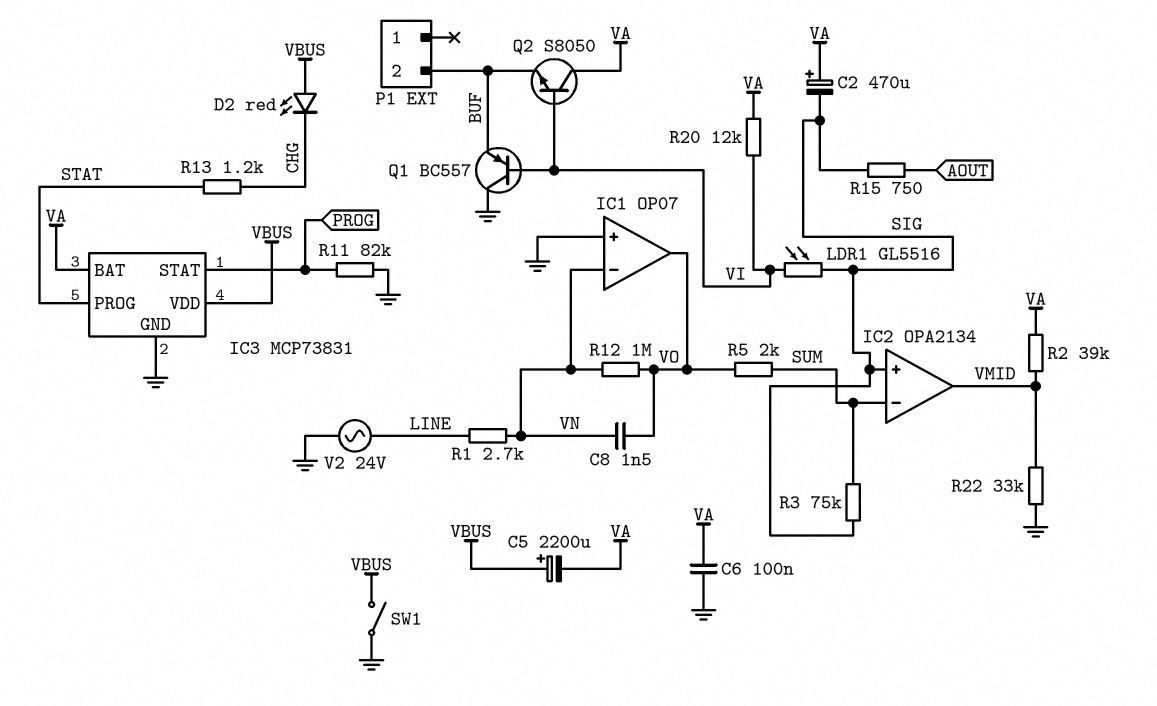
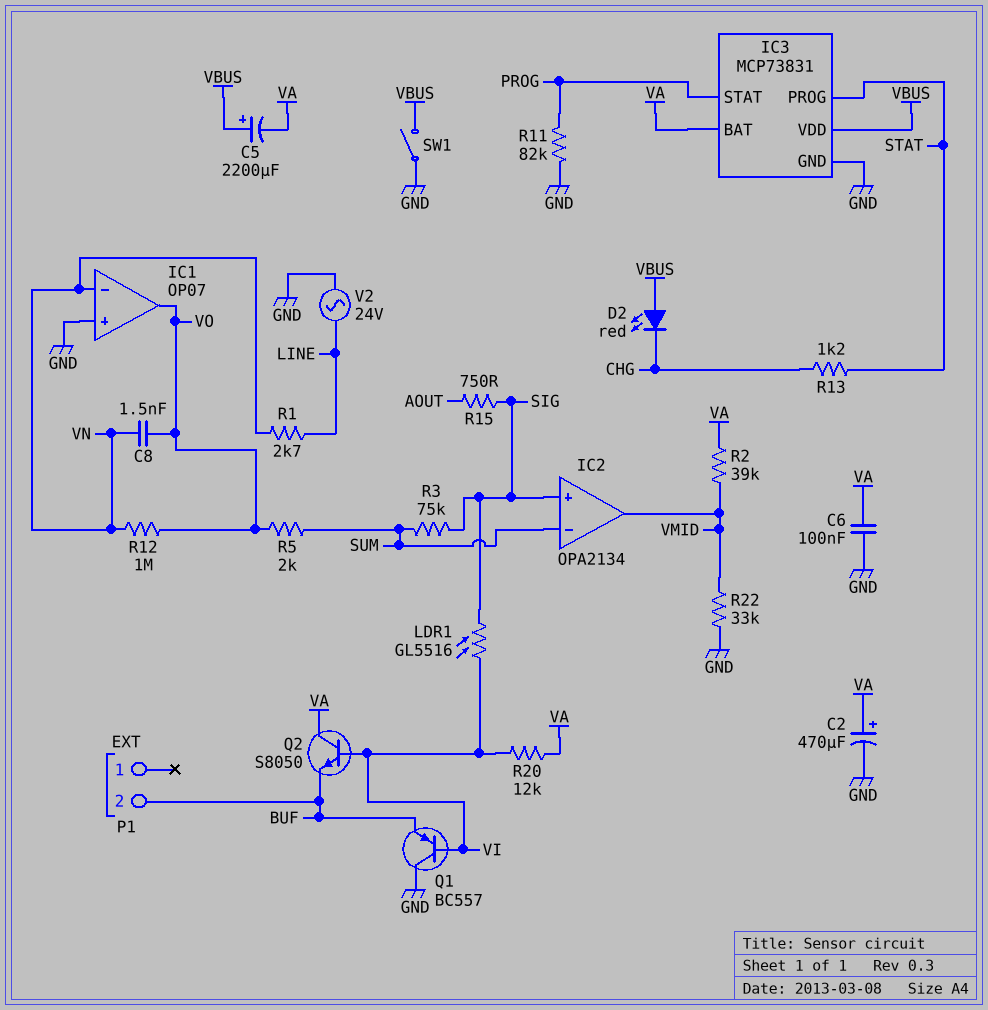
C2: 470uF (plus VA, minus SIG) -> 470uF (plus VA, minus GND)

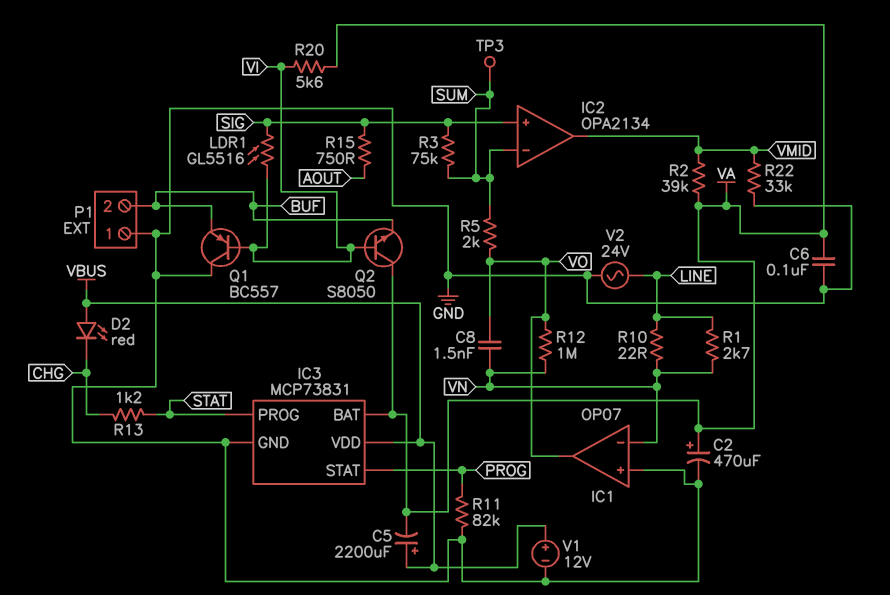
P1 pin 1: none -> GND
R10: none -> 22 (LINE, VN)
R20: 12k (VA, VI) -> 5.6k (VA, VI)
SW1: switch (GND, VBUS) -> none
TP3: none -> test point (SUM)
V1: none -> 12V (plus VBUS, minus GND)

